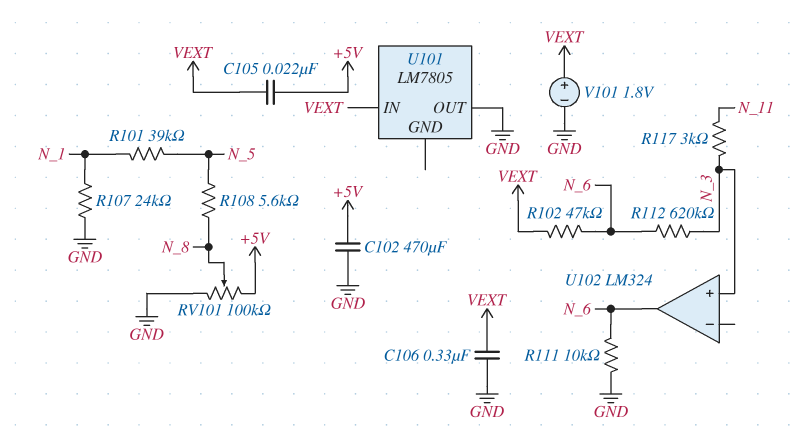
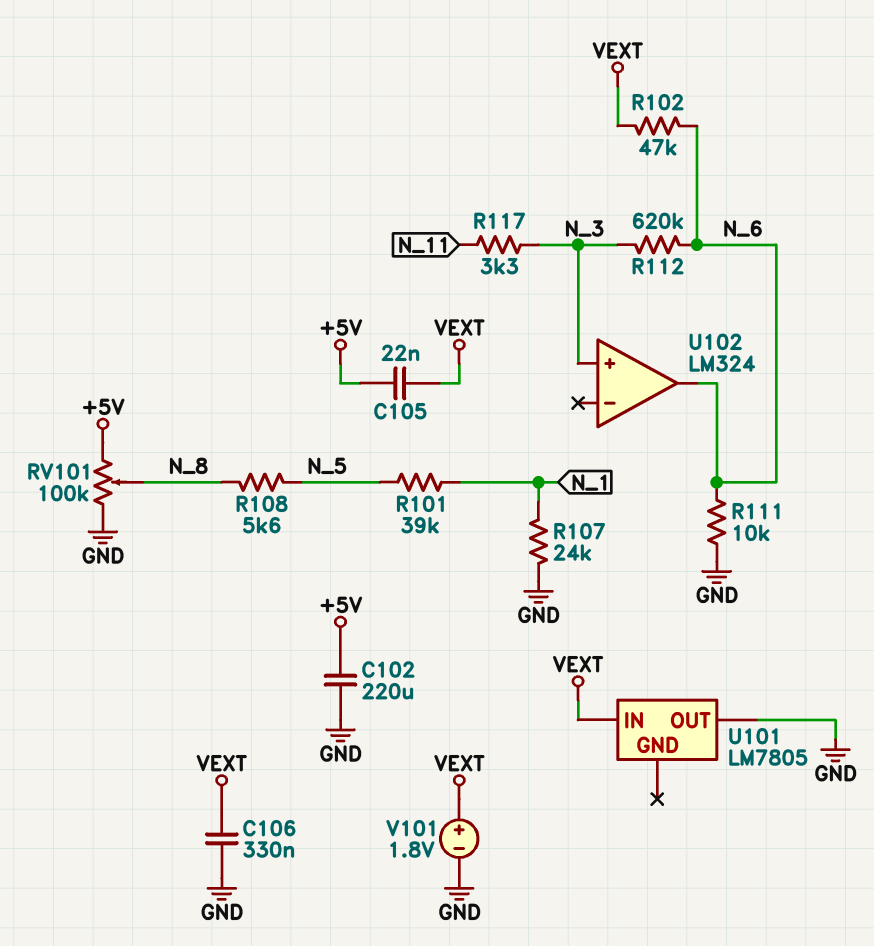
C102: 470uF (+5V, GND) -> 220uF (+5V, GND)
R117: 3k (N_3, N_11) -> 3.3k (N_3, N_11)

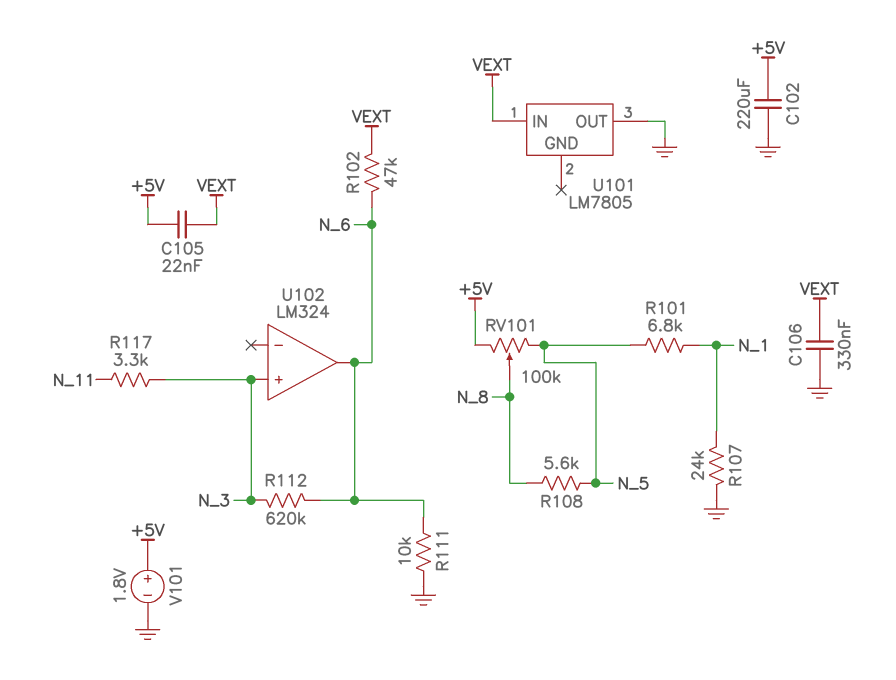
R101: 39k (N_1, N_5) -> 6.8k (N_1, N_5)
RV101: 100k (+5V, GND, wiper N_8) -> 100k (+5V, N_5, wiper N_8)
V101: 1.8V (plus VEXT, minus GND) -> 1.8V (plus +5V, minus GND)

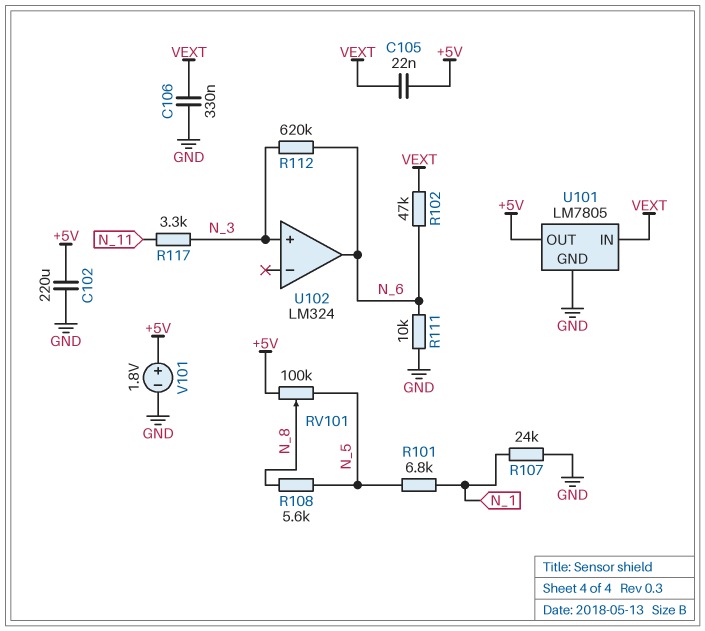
U101 pin GND: none -> GND
U101 pin OUT: GND -> +5V

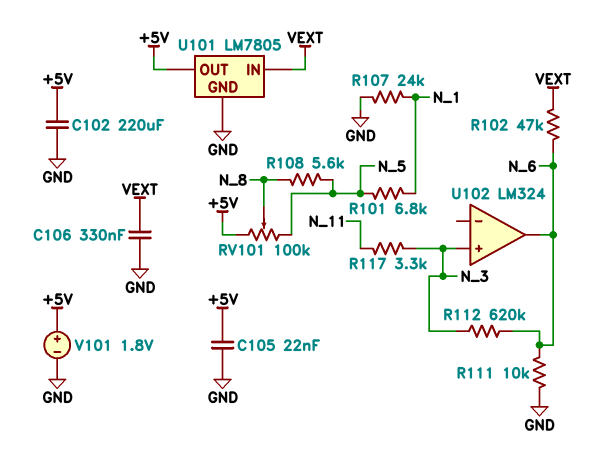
C105: 22nF (+5V, VEXT) -> 22nF (+5V, GND)

